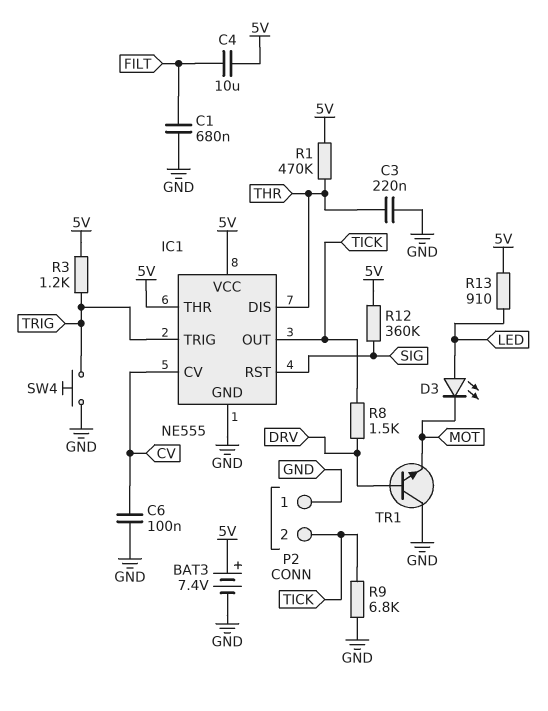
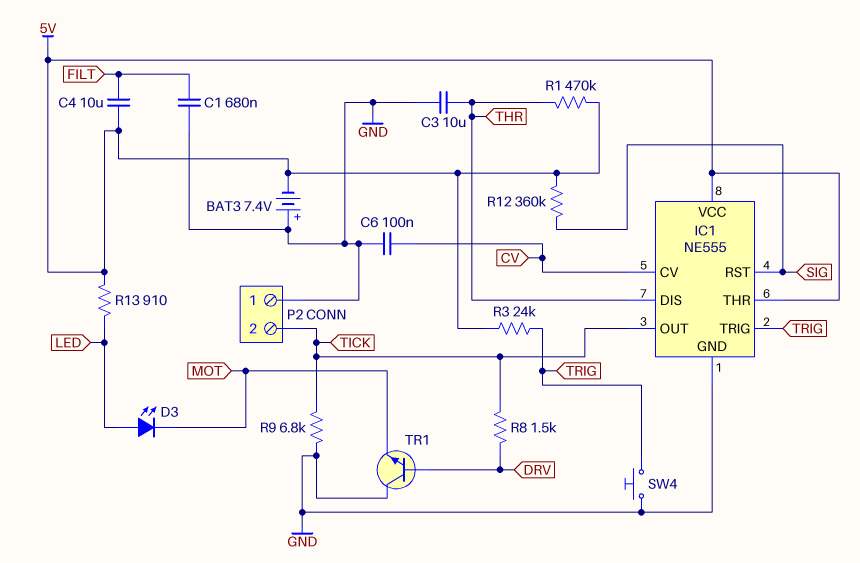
BAT3: 7.4V (plus 5V, minus GND) -> 7.4V (plus GND, minus 5V)
C3: 220nF (GND, THR) -> 10uF (GND, THR)
R3: 1.2k (5V, TRIG) -> 24k (5V, TRIG)

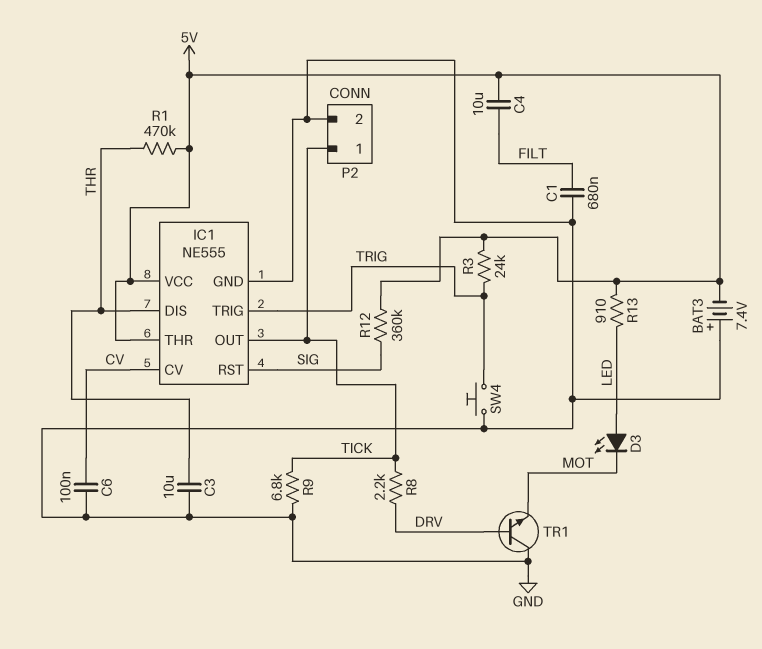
P2 pin 1: GND -> TICK
P2 pin 2: TICK -> GND
R8: 1.5k (DRV, TICK) -> 2.2k (DRV, TICK)

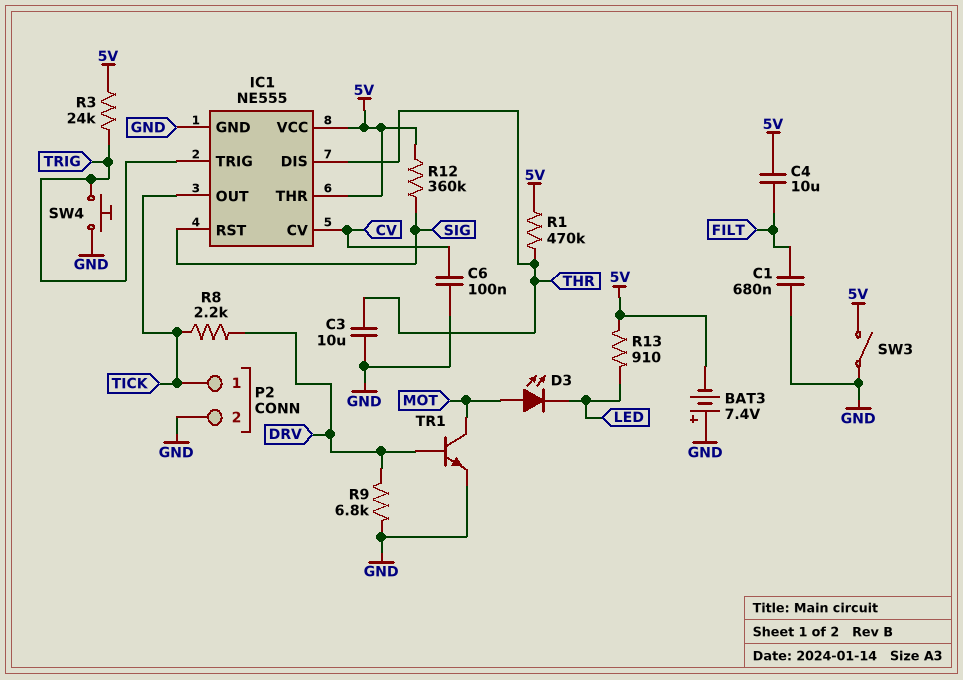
D3: LED (A LED, K MOT) -> LED (A MOT, K LED)
R9: 6.8k (GND, TICK) -> 6.8k (DRV, GND)
SW3: none -> switch (5V, GND)
TR1: NPN (B DRV, C GND, E MOT) -> NPN (B DRV, C MOT, E GND)

